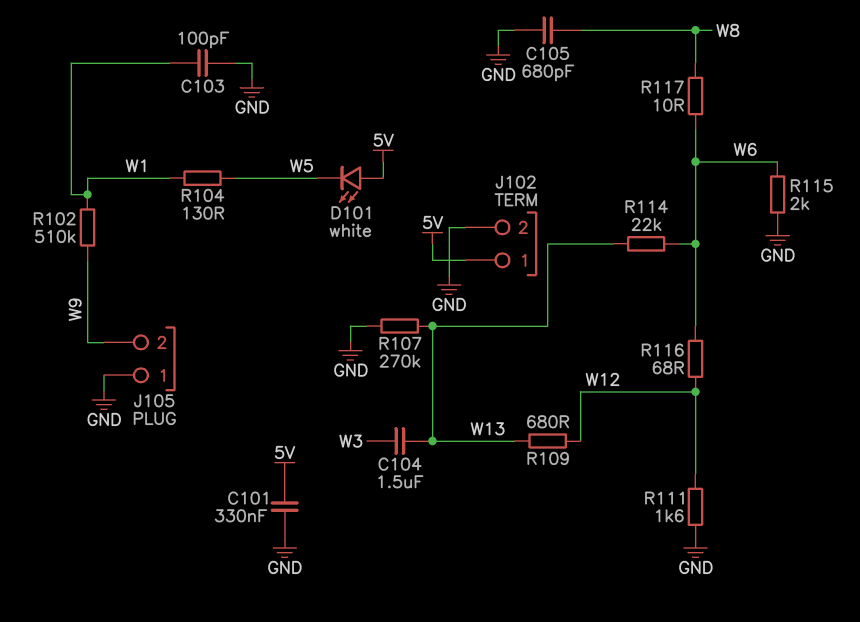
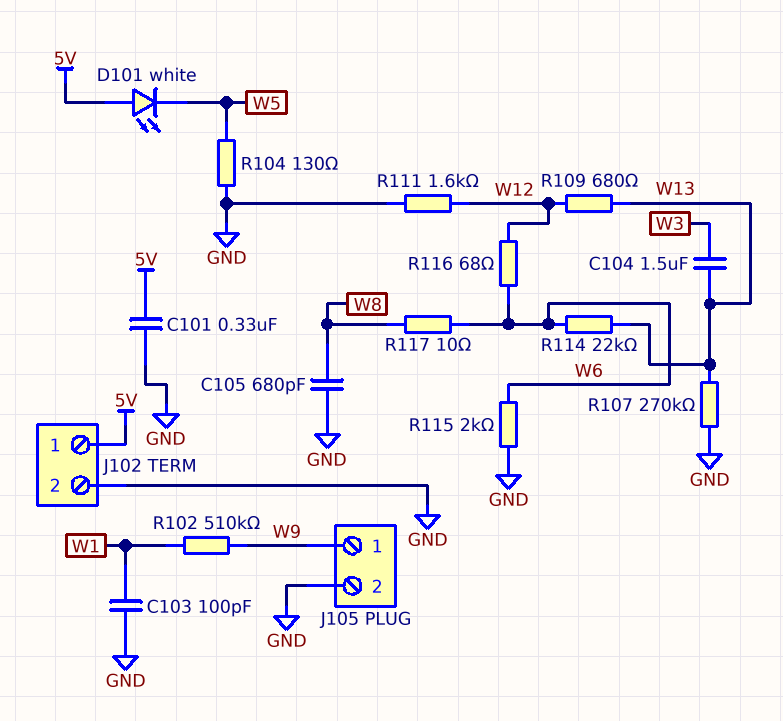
J105 pin 1: GND -> W9
J105 pin 2: W9 -> GND
R104: 130 (W1, W5) -> 130 (GND, W5)

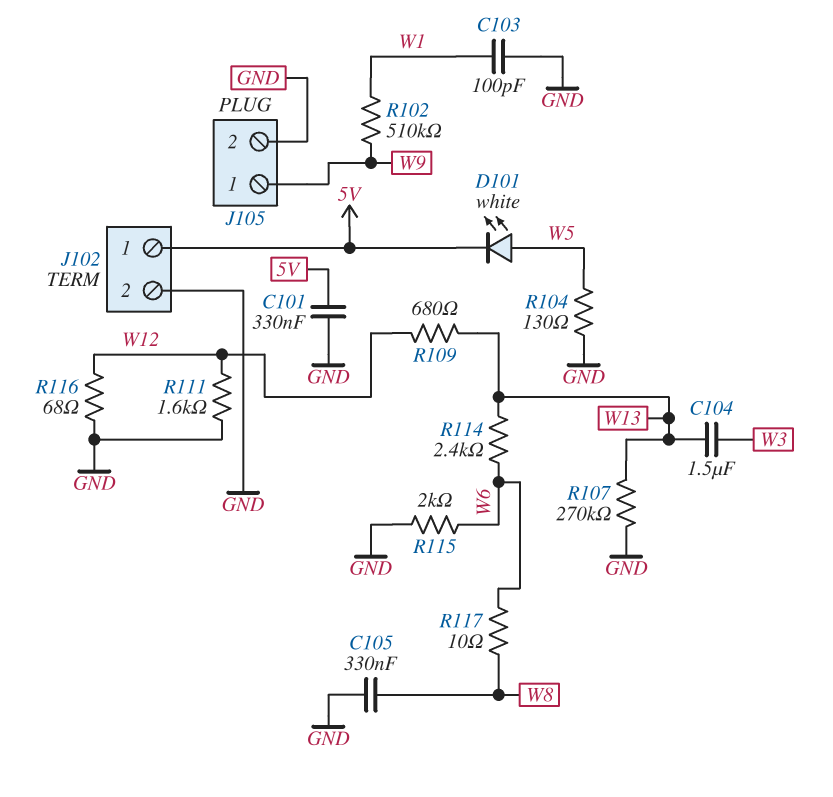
C105: 680pF (GND, W8) -> 330nF (GND, W8)
D101: LED white (A 5V, K W5) -> LED white (A W5, K 5V)
R114: 22k (W6, W13) -> 2.4k (W6, W13)
R116: 68 (W6, W12) -> 68 (GND, W12)

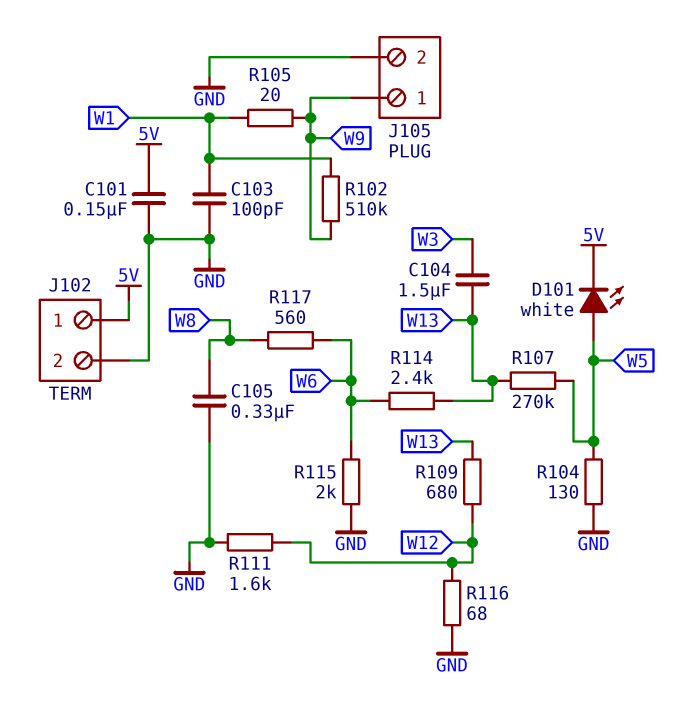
C101: 330nF (5V, GND) -> 150nF (5V, GND)
R105: none -> 20 (W1, W9)
R107: 270k (GND, W13) -> 270k (W5, W13)
R117: 10 (W6, W8) -> 560 (W6, W8)

